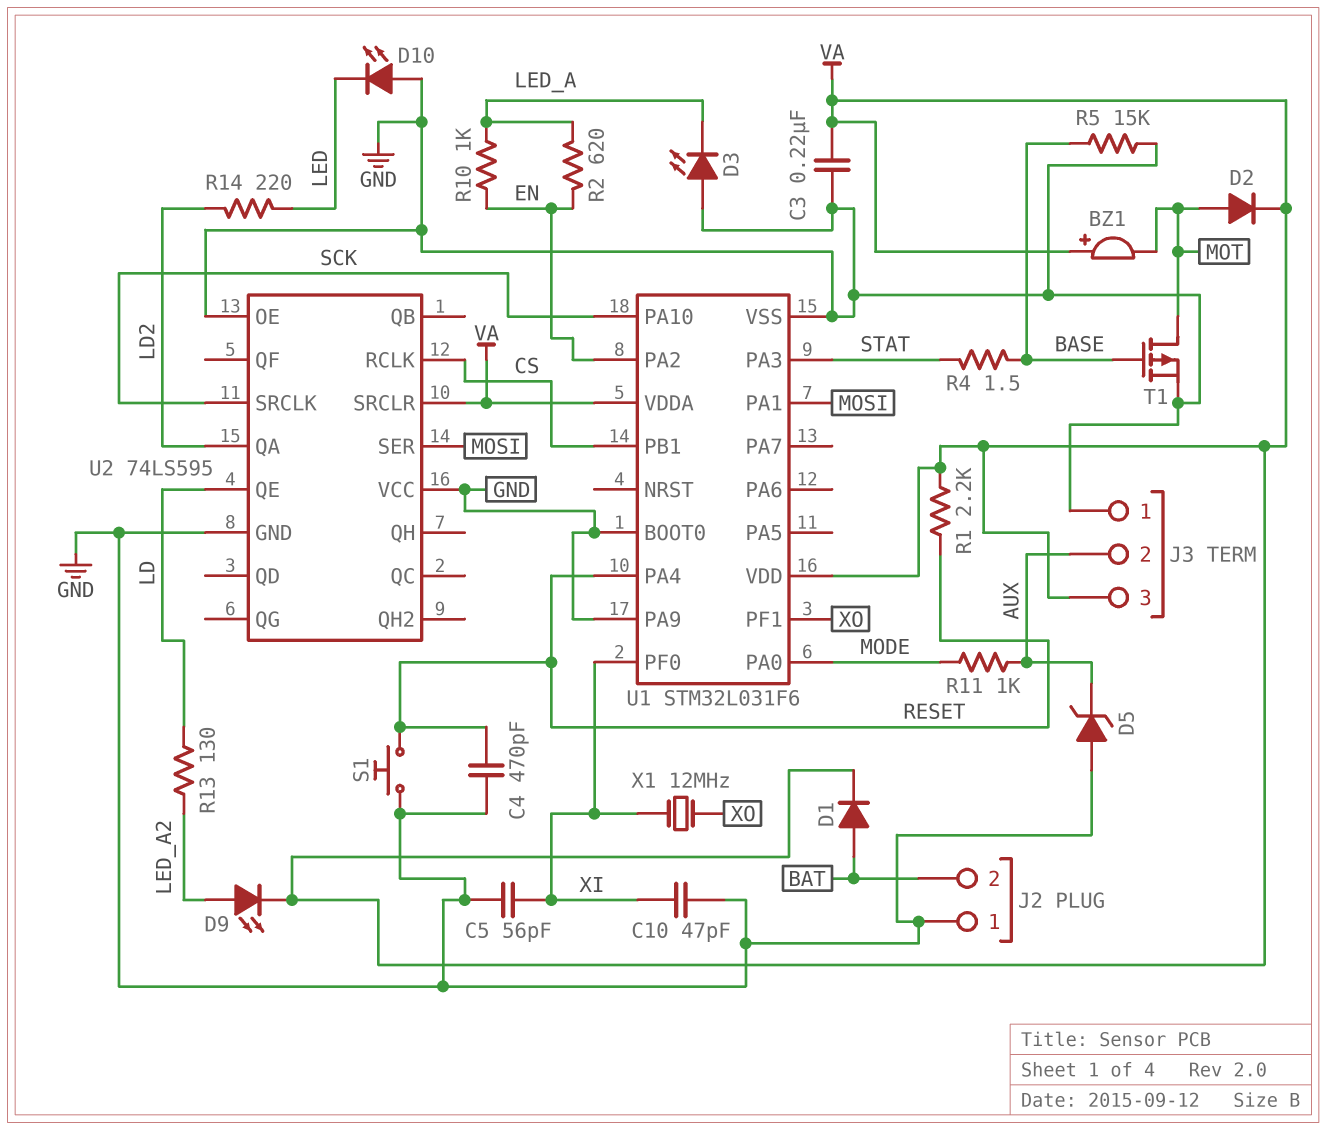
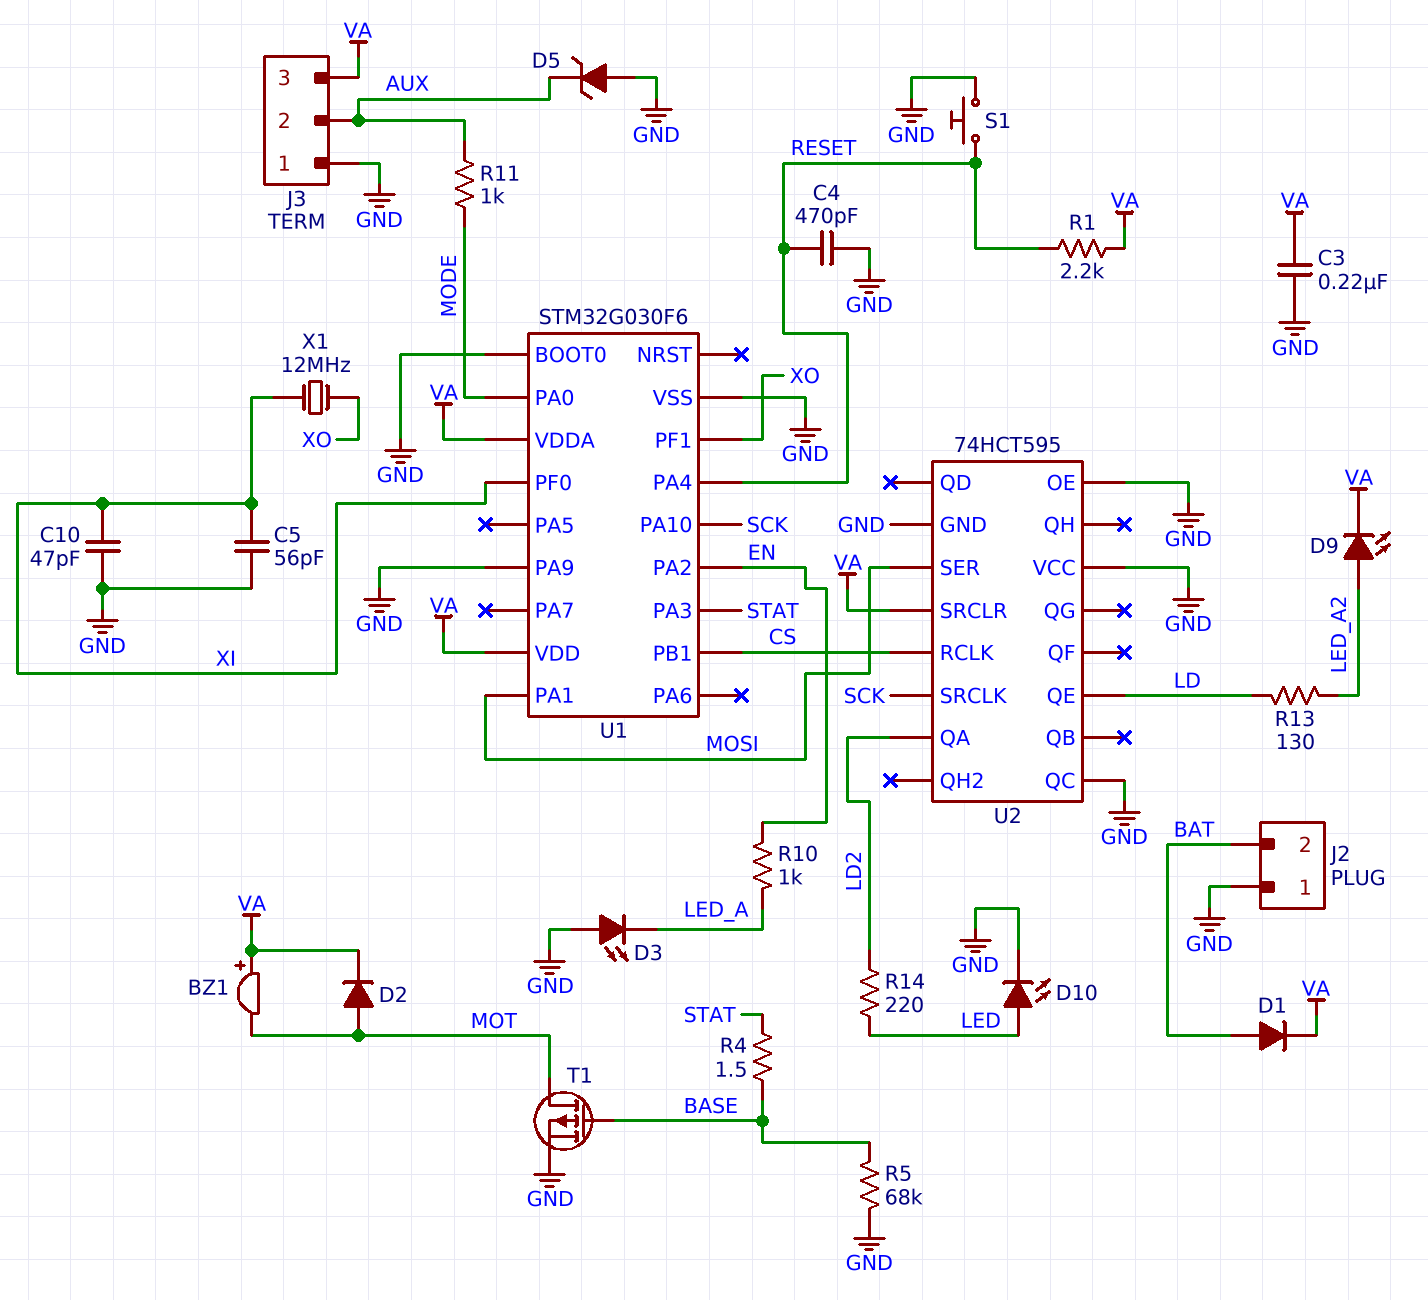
D10: LED (A GND, K LED) -> LED (A LED, K GND)
R2: 620 (EN, LED_A) -> none
R5: 15k (BASE, GND) -> 68k (BASE, GND)
U1: STM32L031F6 -> STM32G030F6
U2: 74LS595 -> 74HCT595
U2 pin QC: none -> GND

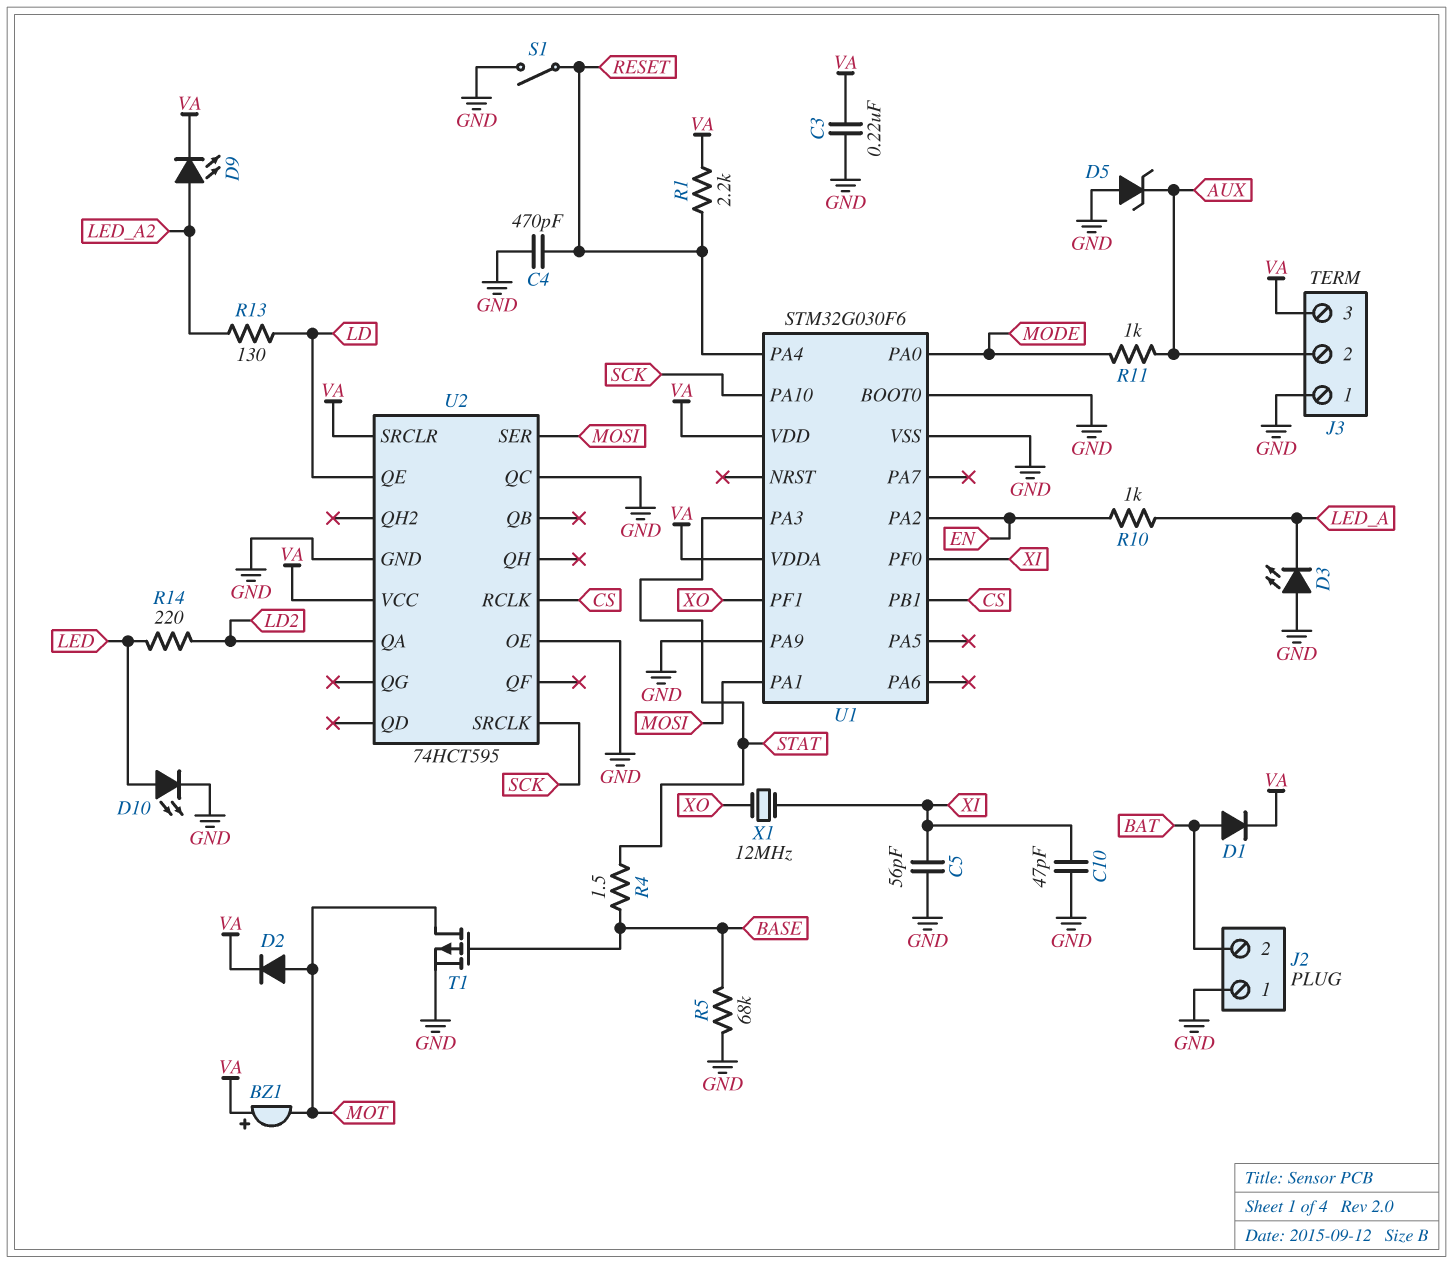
S1: button (GND, RESET) -> switch (GND, RESET)
U2 pin VCC: GND -> VA

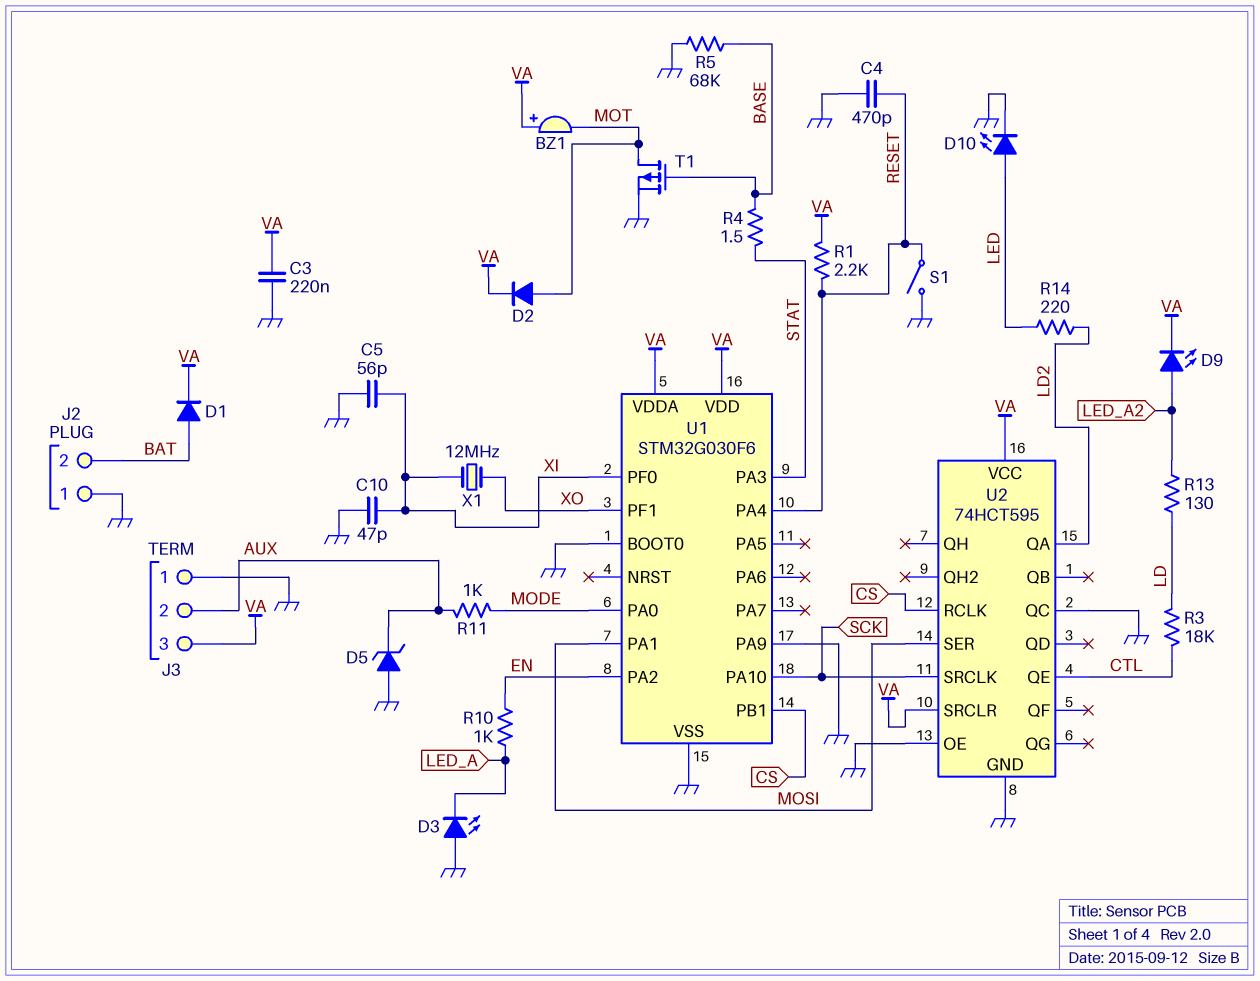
R3: none -> 18k (CTL, LD)
U2 pin QE: LD -> CTL

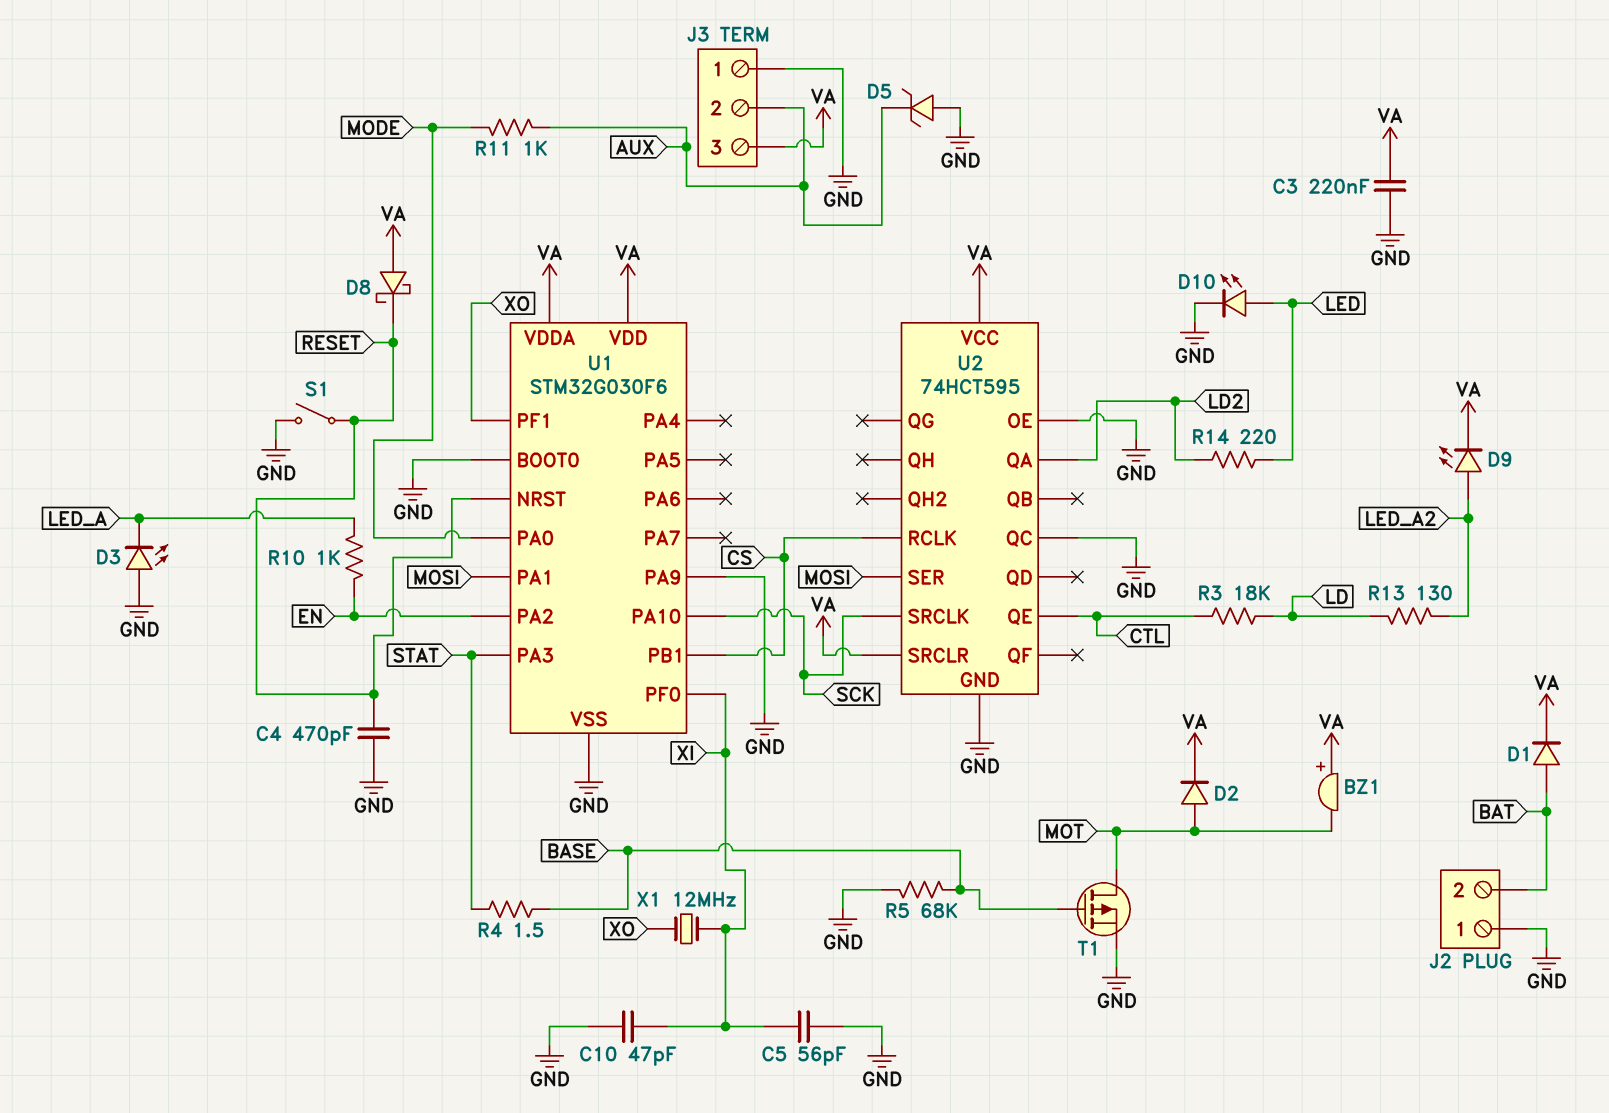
D8: none -> schottky (A VA, K RESET)
R1: 2.2k (RESET, VA) -> none
U1 pin NRST: none -> RESET
U1 pin PA4: RESET -> none

